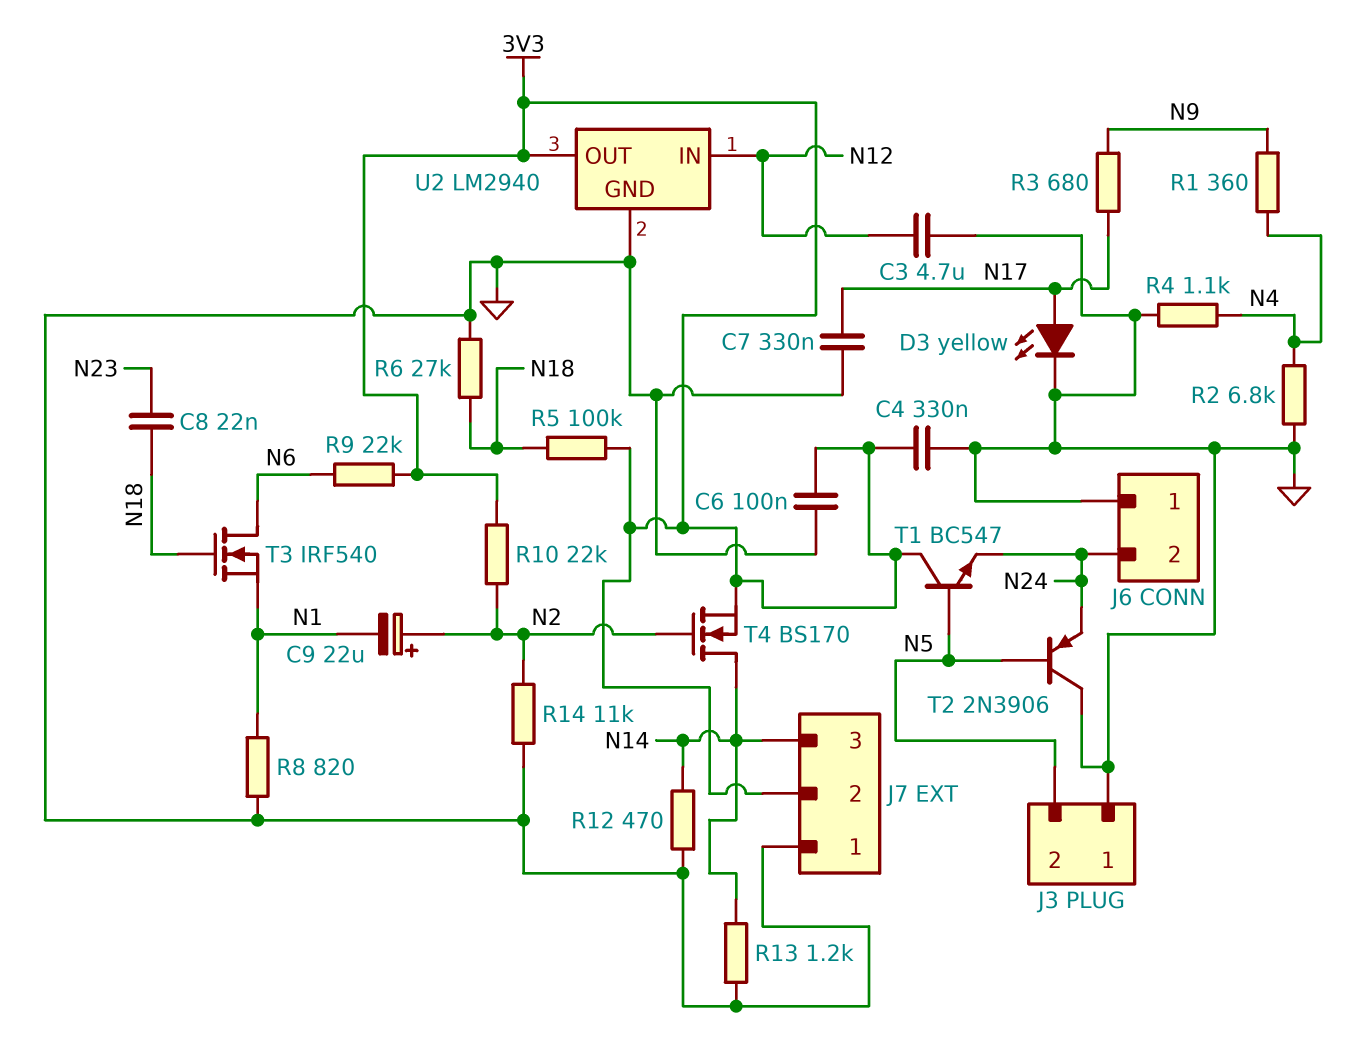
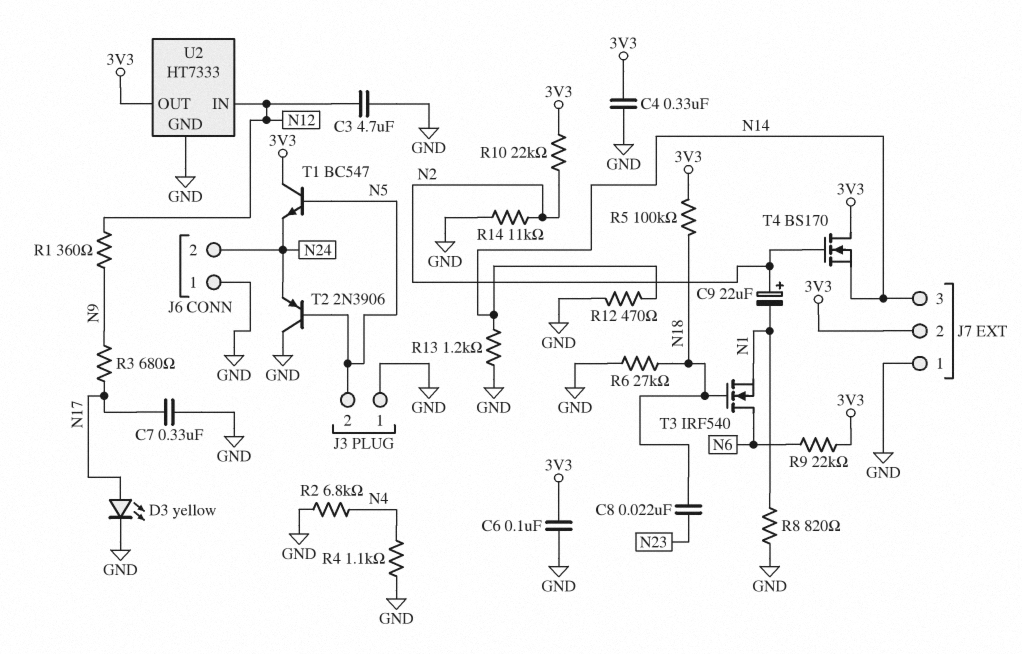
R1: 360 (N4, N9) -> 360 (N9, N12)
T4: NMOS BS170 (G N2, D N14, S 3V3) -> NMOS BS170 (G N2, D 3V3, S N14)
U2: LM2940 -> HT7333

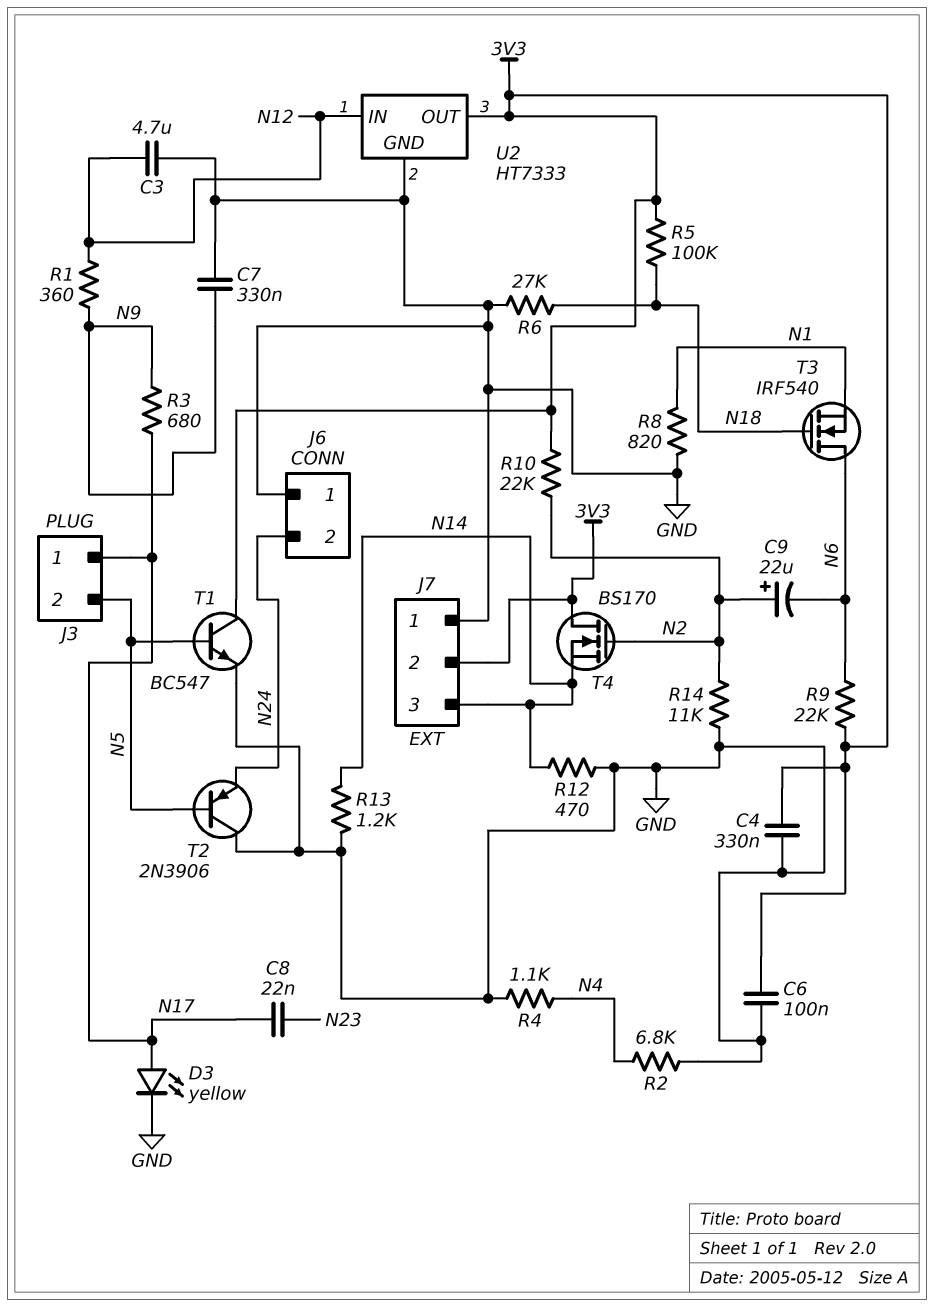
C7: 330nF (GND, N17) -> 330nF (GND, N9)
C8: 22nF (N18, N23) -> 22nF (N17, N23)
C9: 22uF (plus N2, minus N1) -> 22uF (plus N2, minus N6)
J3 pin 1: GND -> N17
T1: NPN BC547 (B N5, C 3V3, E N24) -> NPN BC547 (B N5, C 3V3, E GND)

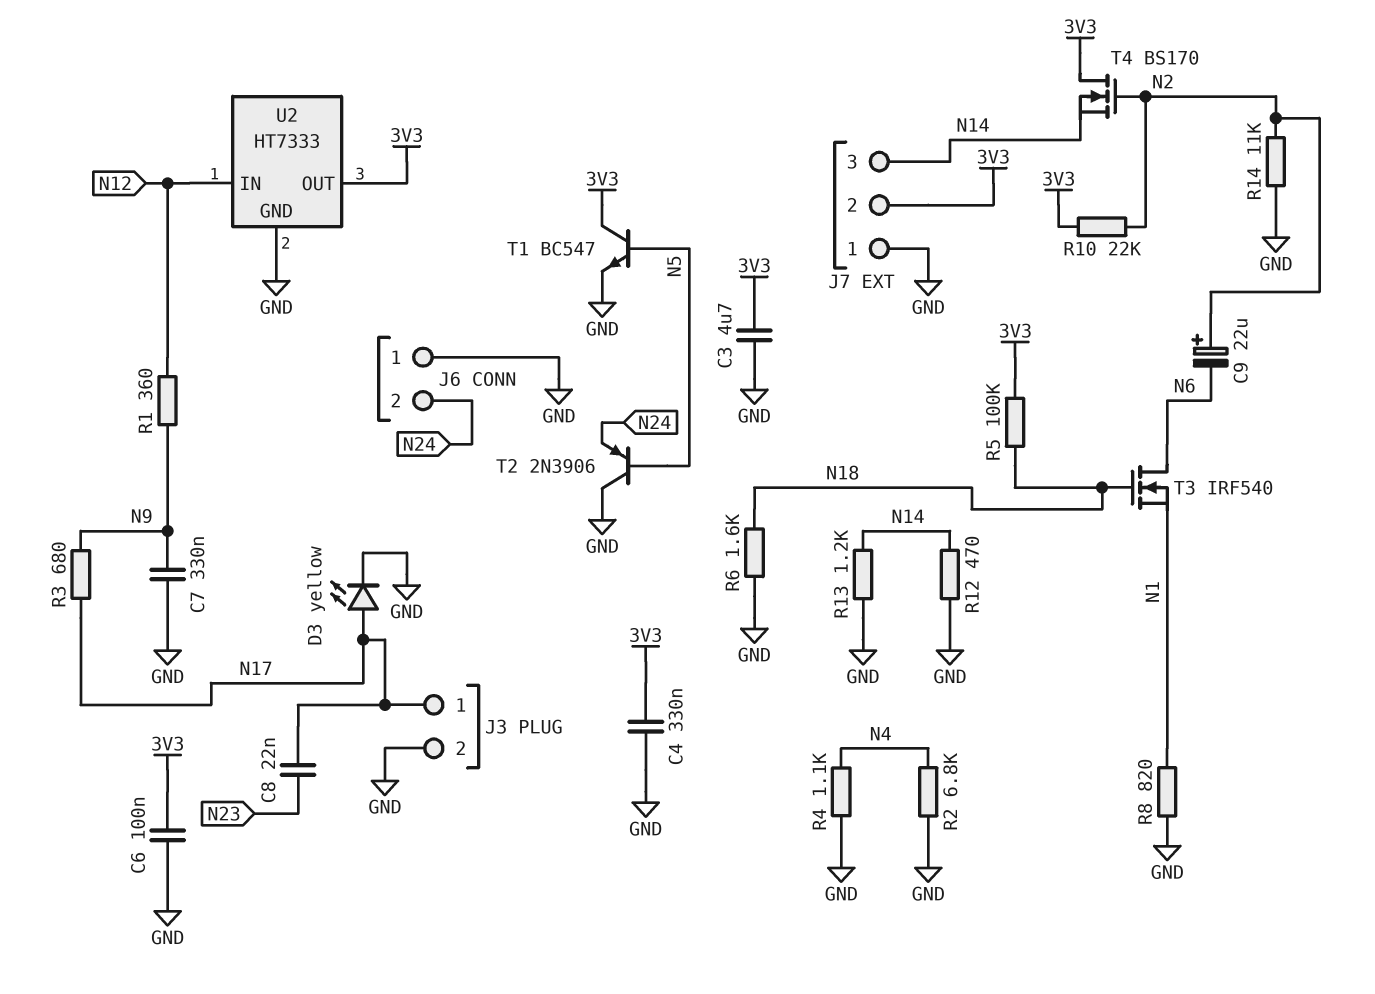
C3: 4.7uF (GND, N12) -> 4.7uF (3V3, GND)
J3 pin 2: N5 -> GND
R6: 27k (GND, N18) -> 1.6k (GND, N18)
R9: 22k (3V3, N6) -> none

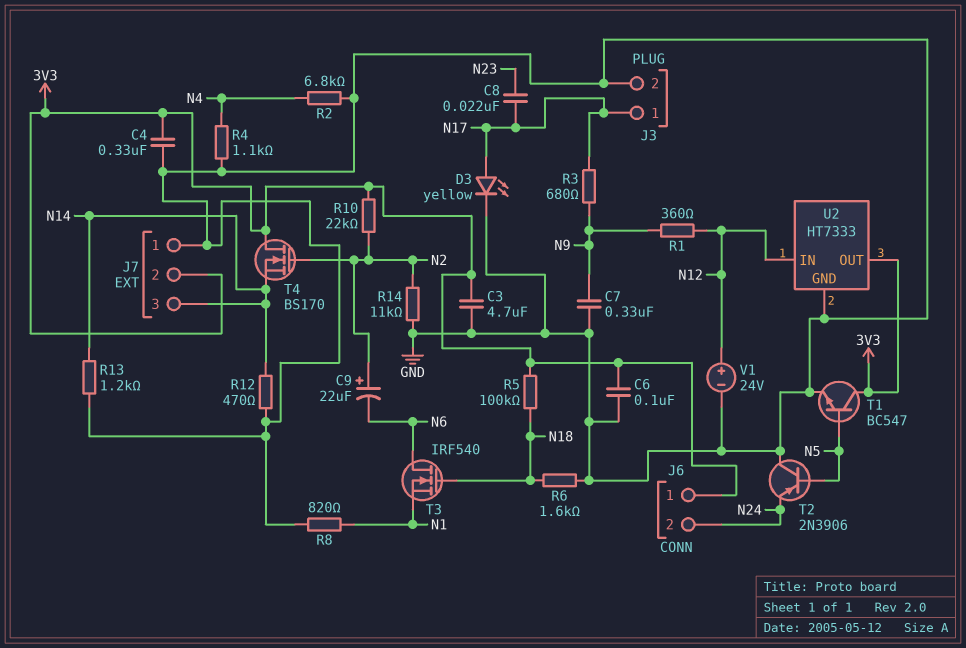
J6 pin 1: GND -> 3V3
V1: none -> 24V (plus N12, minus GND)

